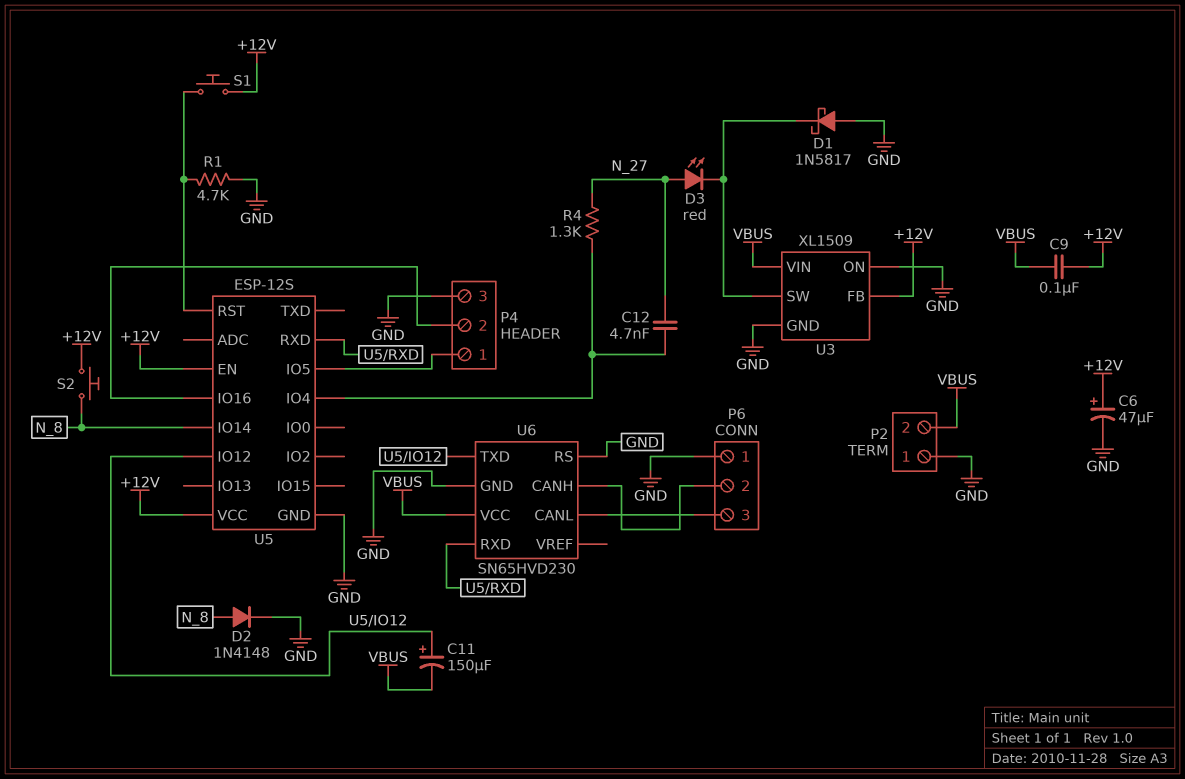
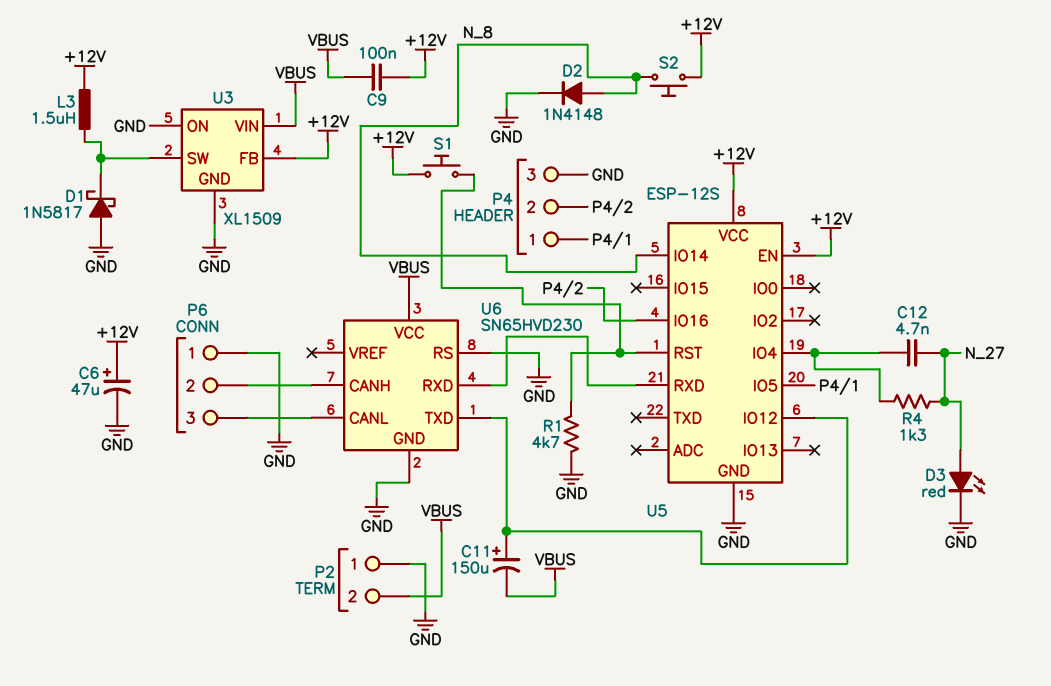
D3: LED red (A N_27, K U3/SW) -> LED red (A N_27, K GND)
L3: none -> 1.5uH (+12V, U3/SW)

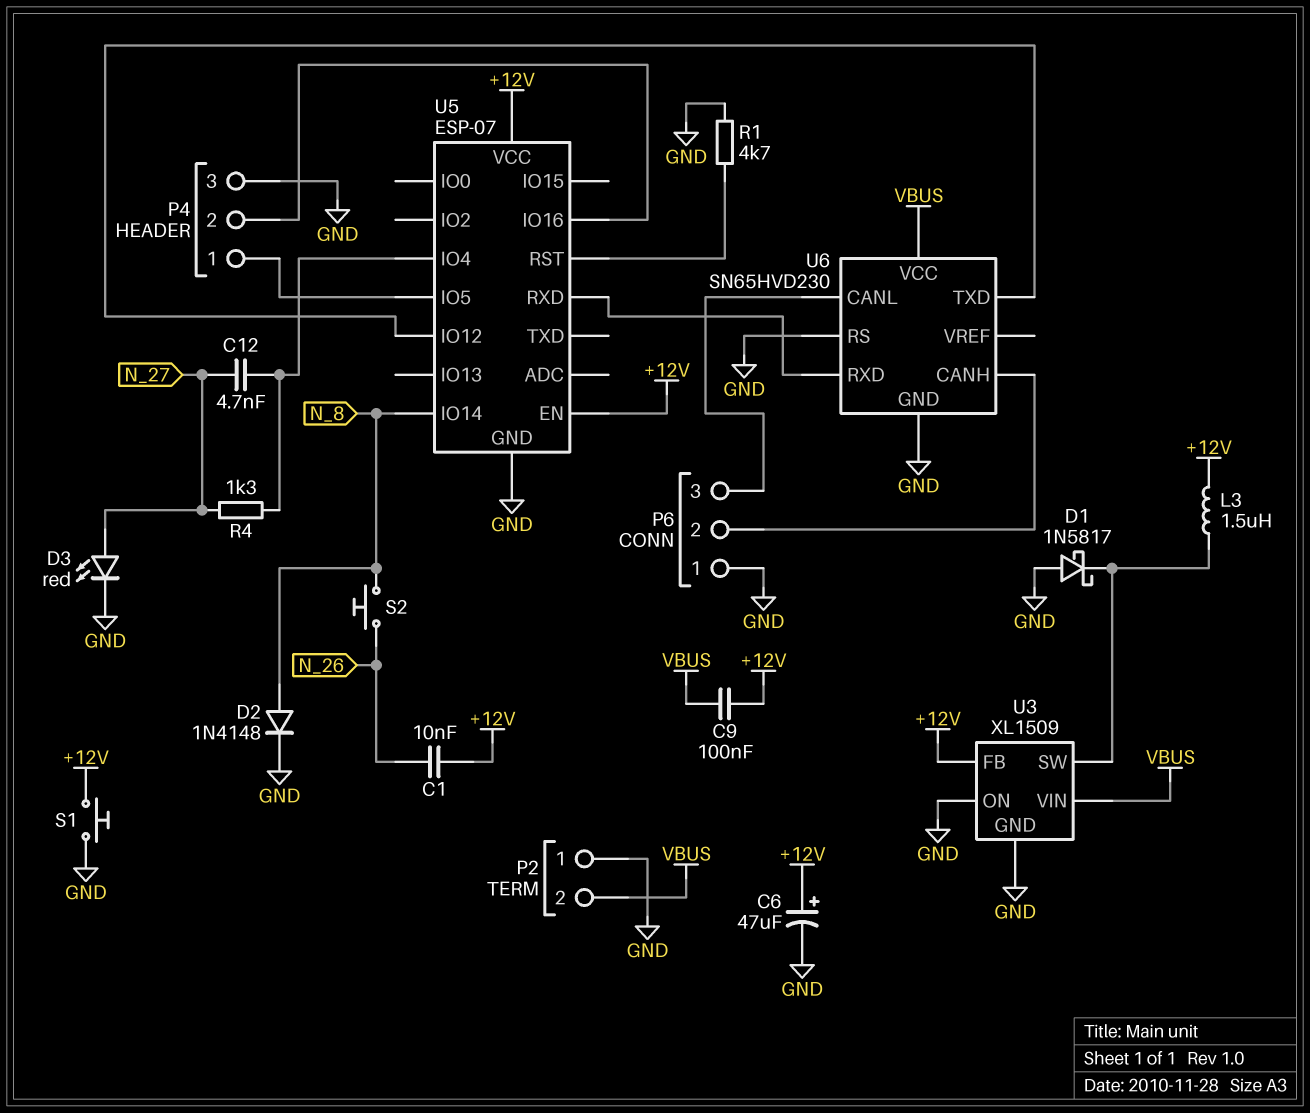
C1: none -> 10nF (+12V, N_26)
C11: 150uF (plus U5/IO12, minus VBUS) -> none
S1: button (+12V, U5/RST) -> button (+12V, GND)
S2: button (+12V, N_8) -> button (N_8, N_26)
U5: ESP-12S -> ESP-07

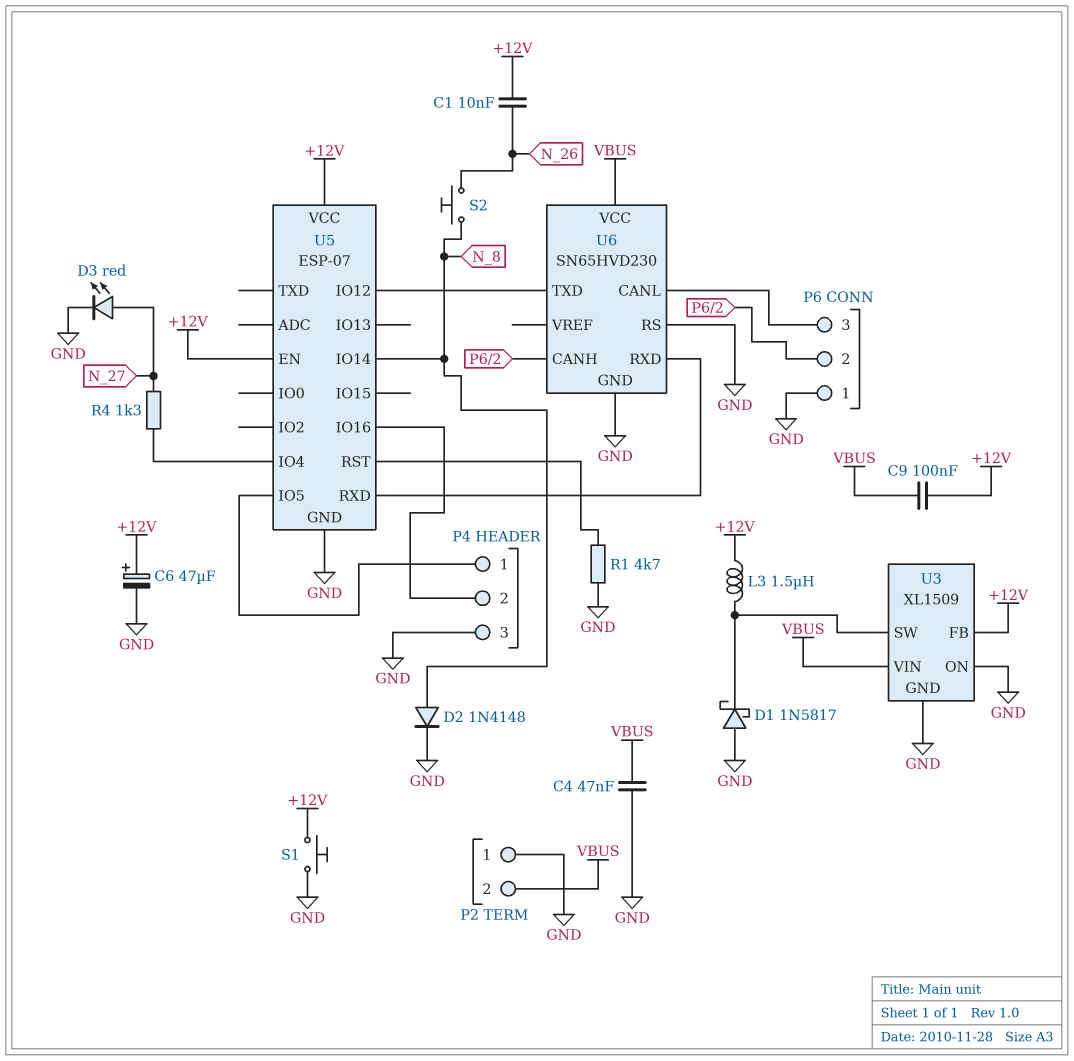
C4: none -> 47nF (GND, VBUS)
C12: 4.7nF (N_27, U5/IO4) -> none

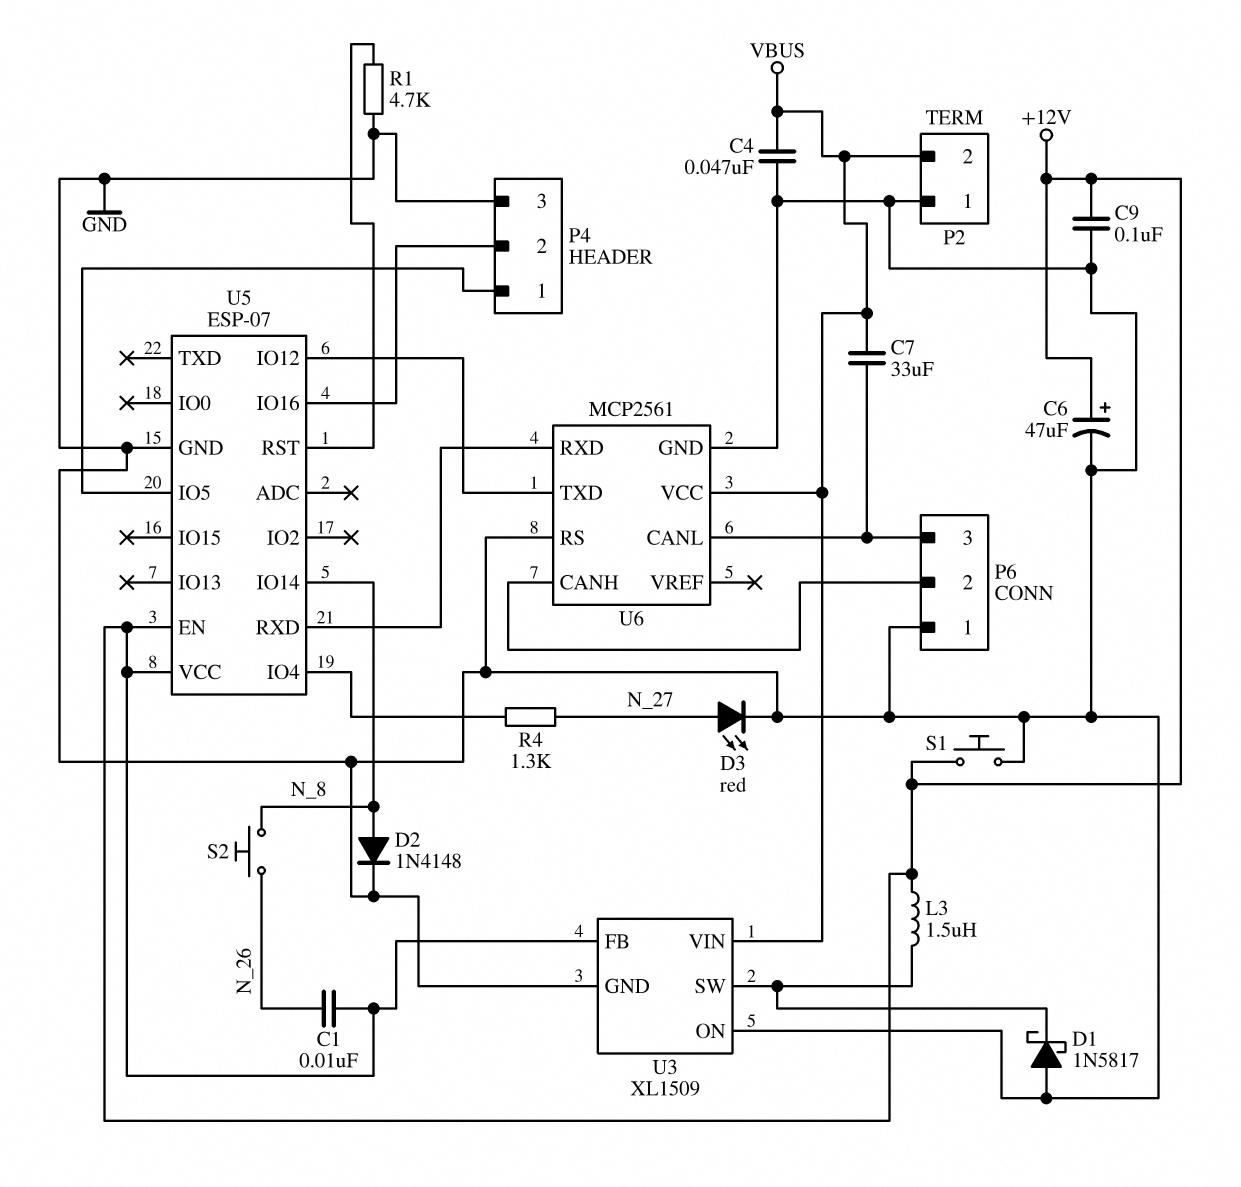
C7: none -> 33uF (P6/3, VBUS)
C9: 100nF (+12V, VBUS) -> 100nF (+12V, GND)
U6: SN65HVD230 -> MCP2561

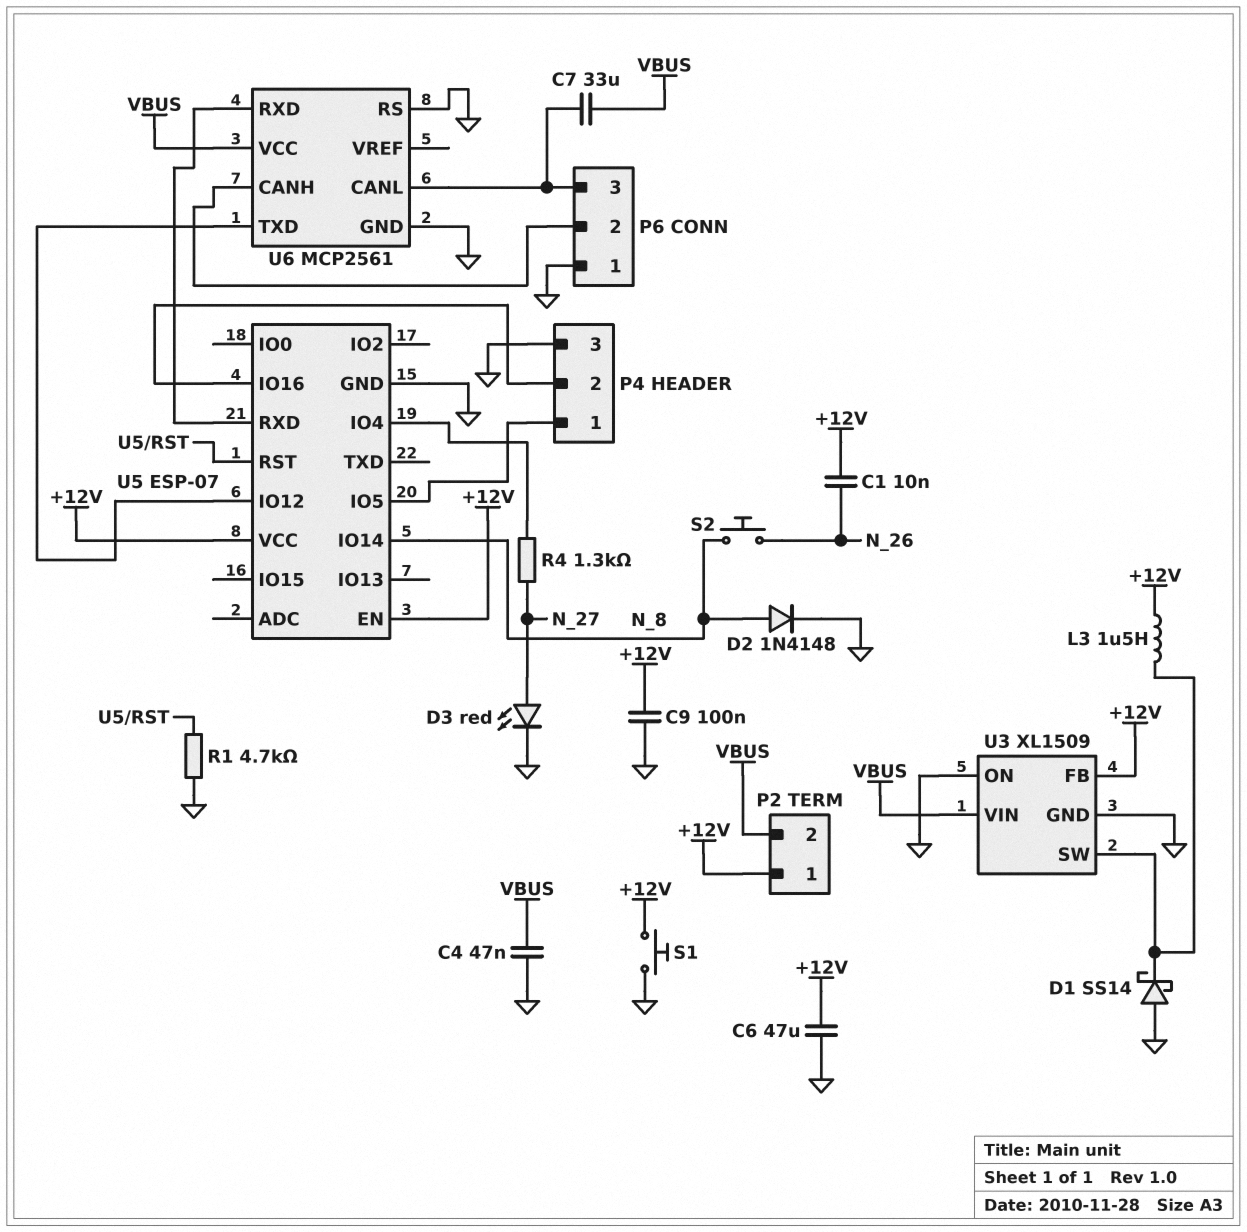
C6: 47uF (plus +12V, minus GND) -> 47uF (+12V, GND)
D1: schottky 1N5817 (A GND, K U3/SW) -> schottky SS14 (A GND, K U3/SW)
P2 pin 1: GND -> +12V

